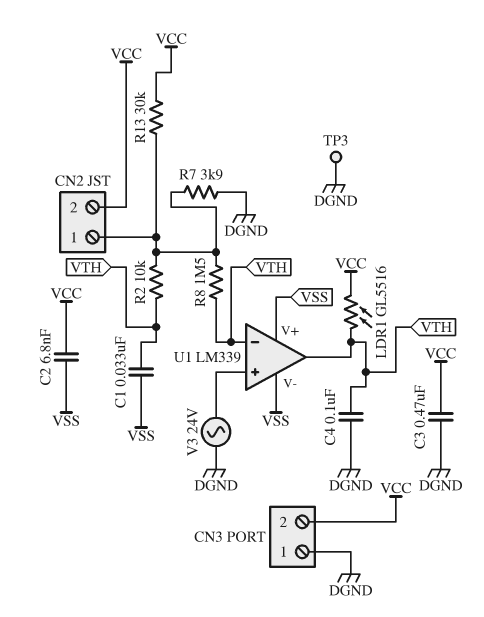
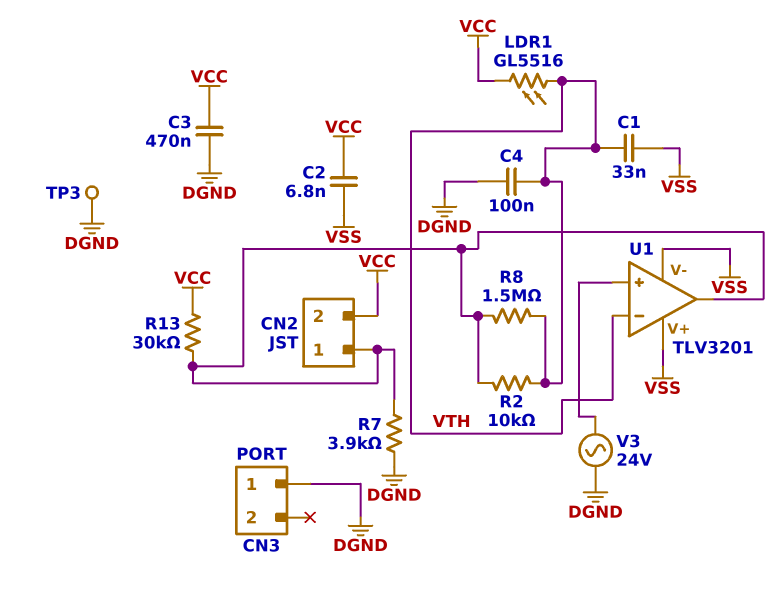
CN3 pin 2: VCC -> none
U1: LM339 -> TLV3201
U1 pin out: VTH -> CN2/1

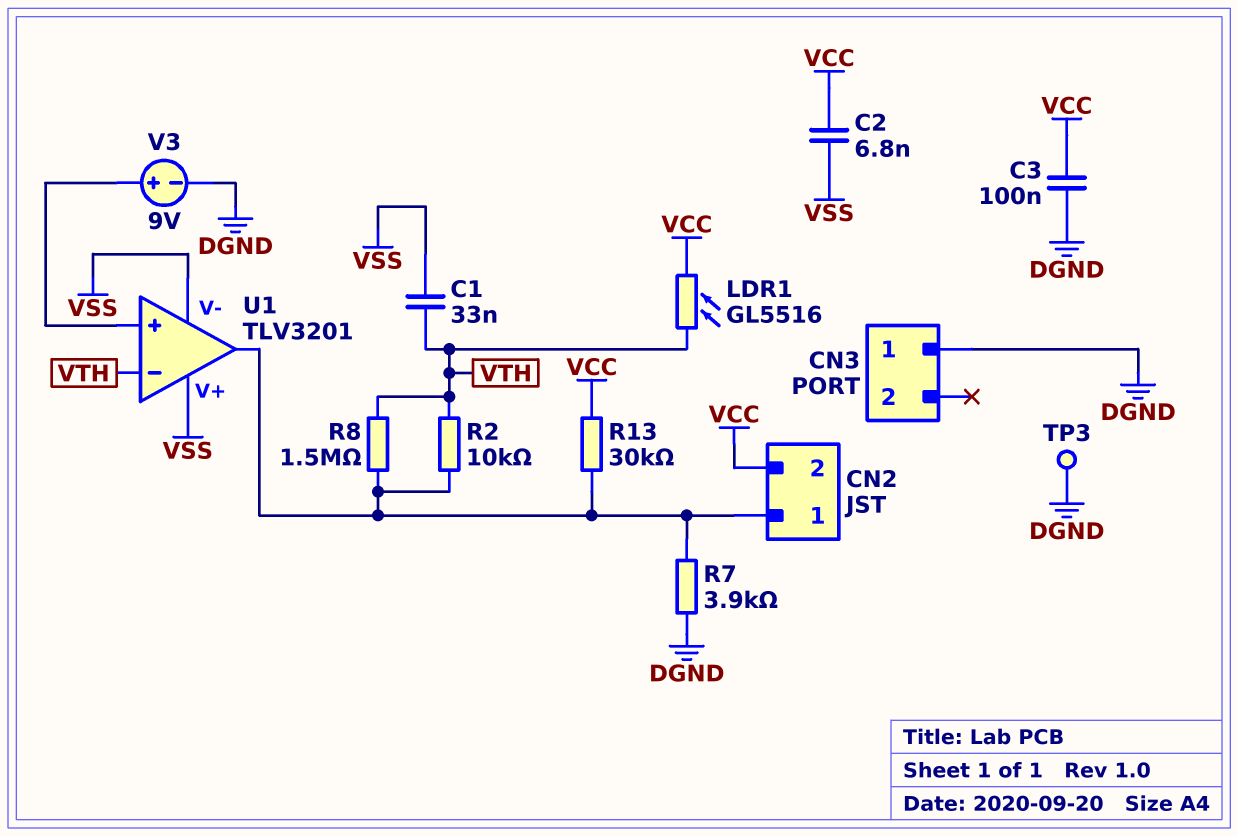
C3: 470nF (DGND, VCC) -> 100nF (DGND, VCC)
C4: 100nF (DGND, VTH) -> none
V3: AC 24V (DGND, U1/in+) -> 9V (plus U1/in+, minus DGND)

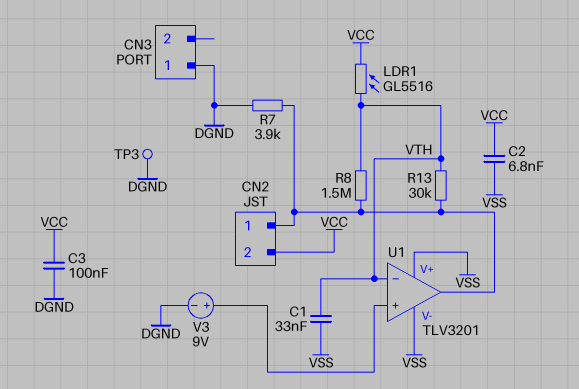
R2: 10k (CN2/1, VTH) -> none
R13: 30k (CN2/1, VCC) -> 30k (CN2/1, VTH)

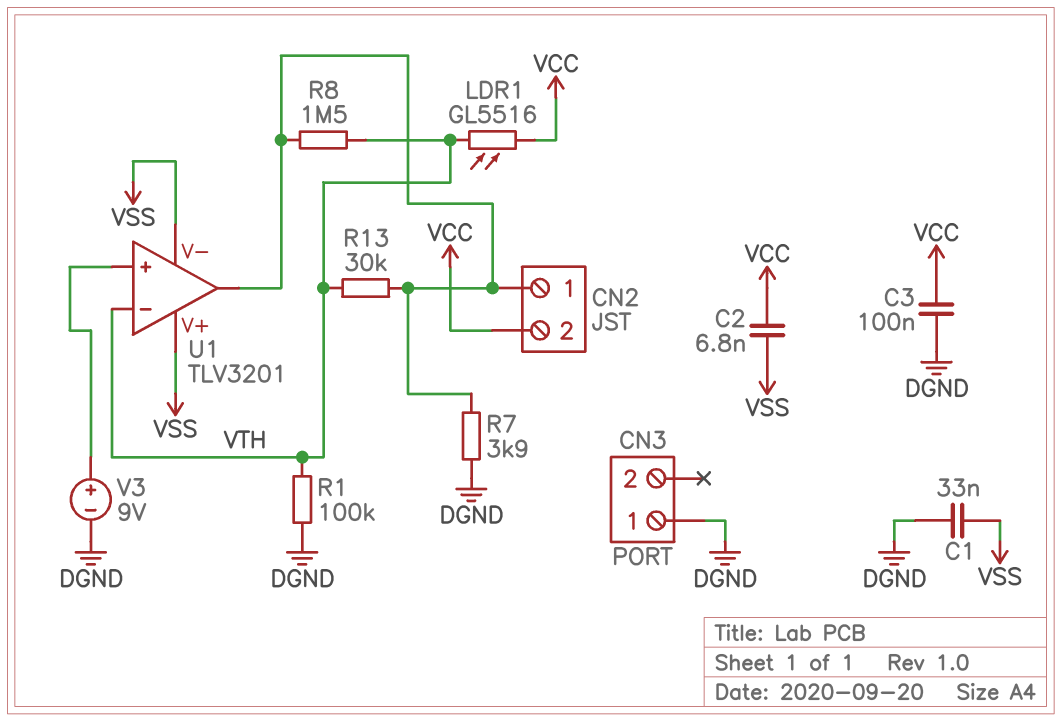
C1: 33nF (VSS, VTH) -> 33nF (DGND, VSS)
R1: none -> 100k (DGND, VTH)
TP3: test point (DGND) -> none

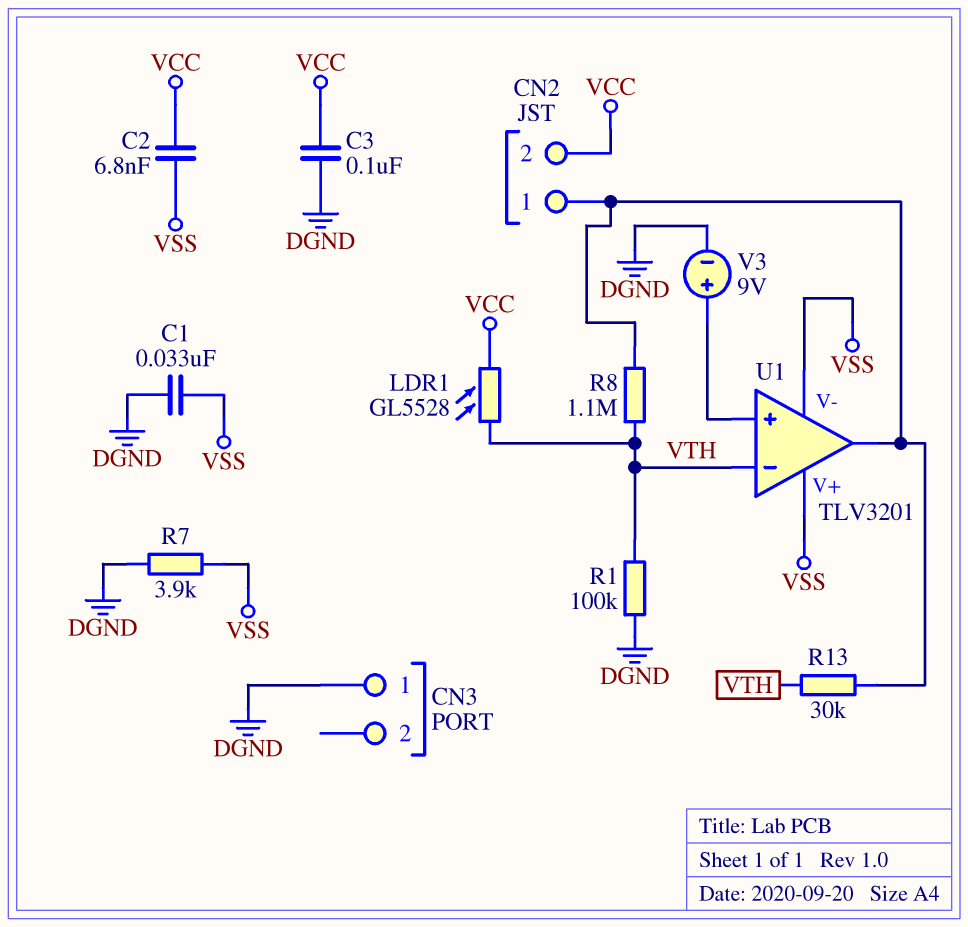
LDR1: GL5516 (VCC, VTH) -> GL5528 (VCC, VTH)
R7: 3.9k (CN2/1, DGND) -> 3.9k (DGND, VSS)
R8: 1.5M (CN2/1, VTH) -> 1.1M (CN2/1, VTH)

